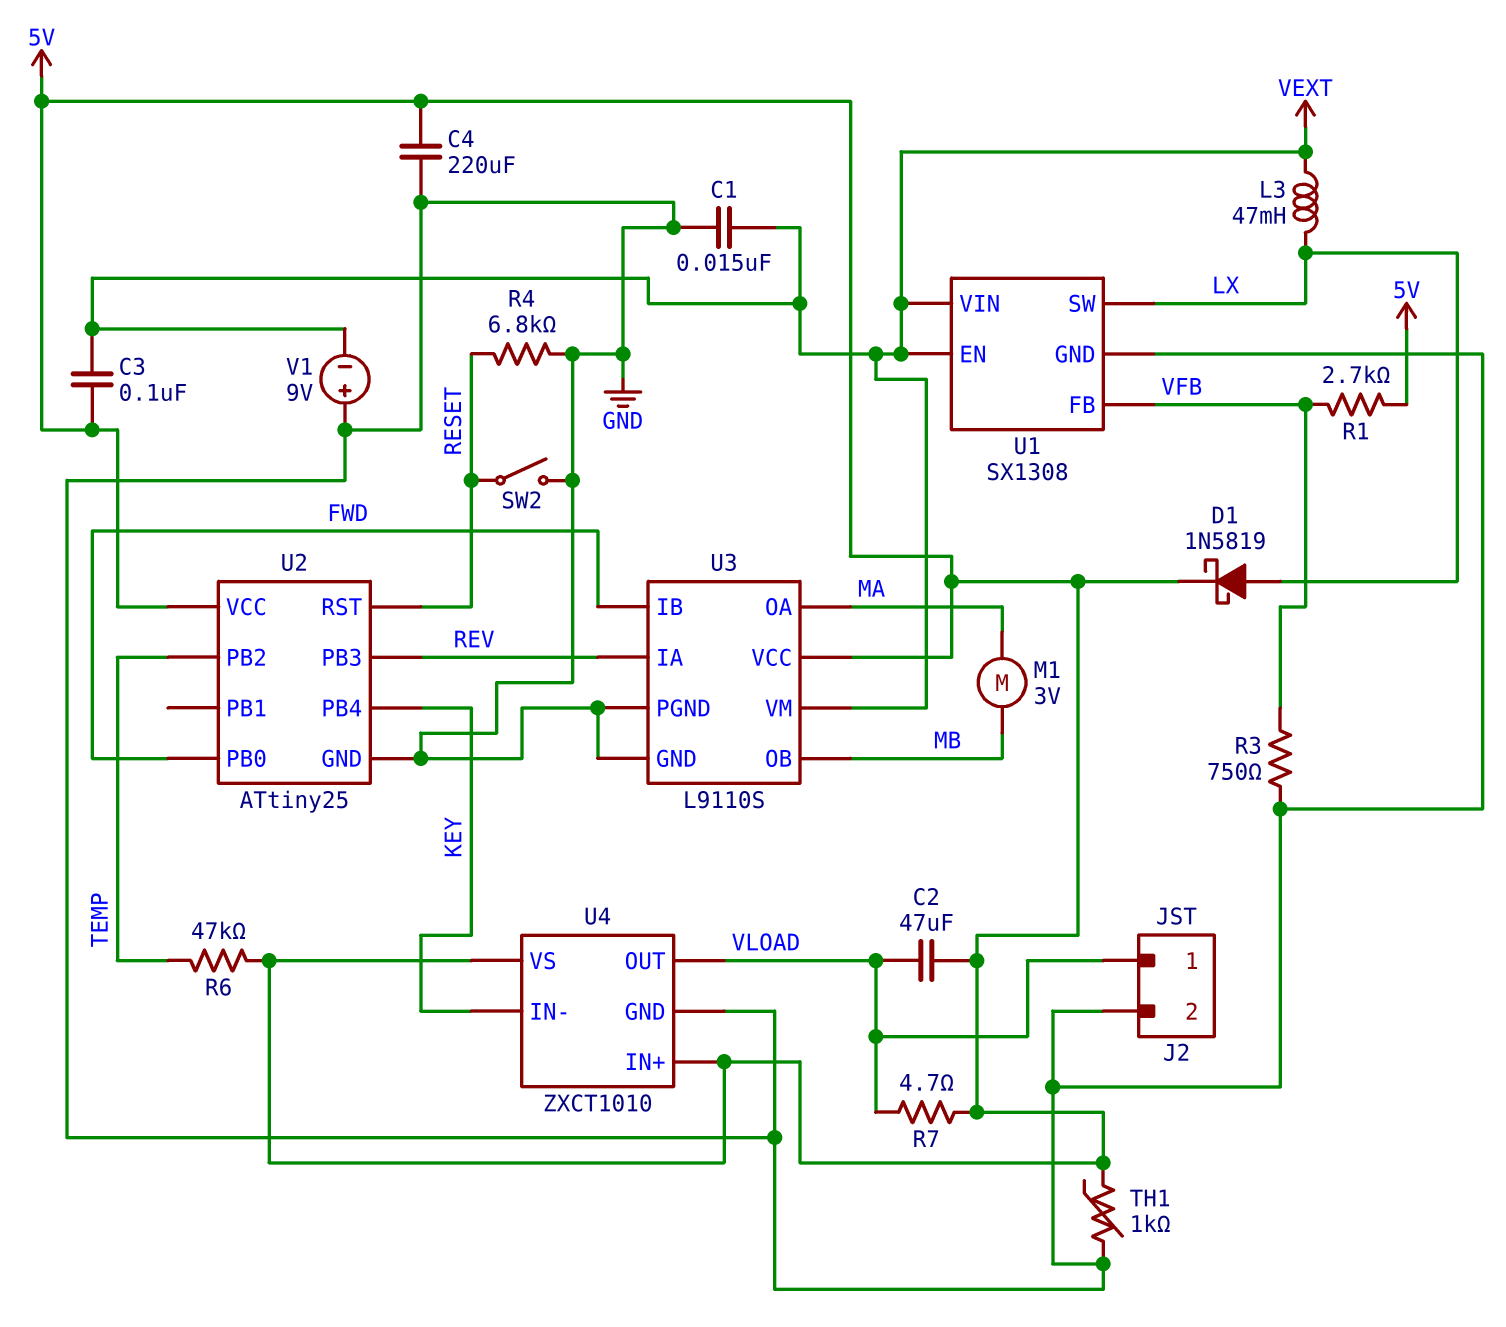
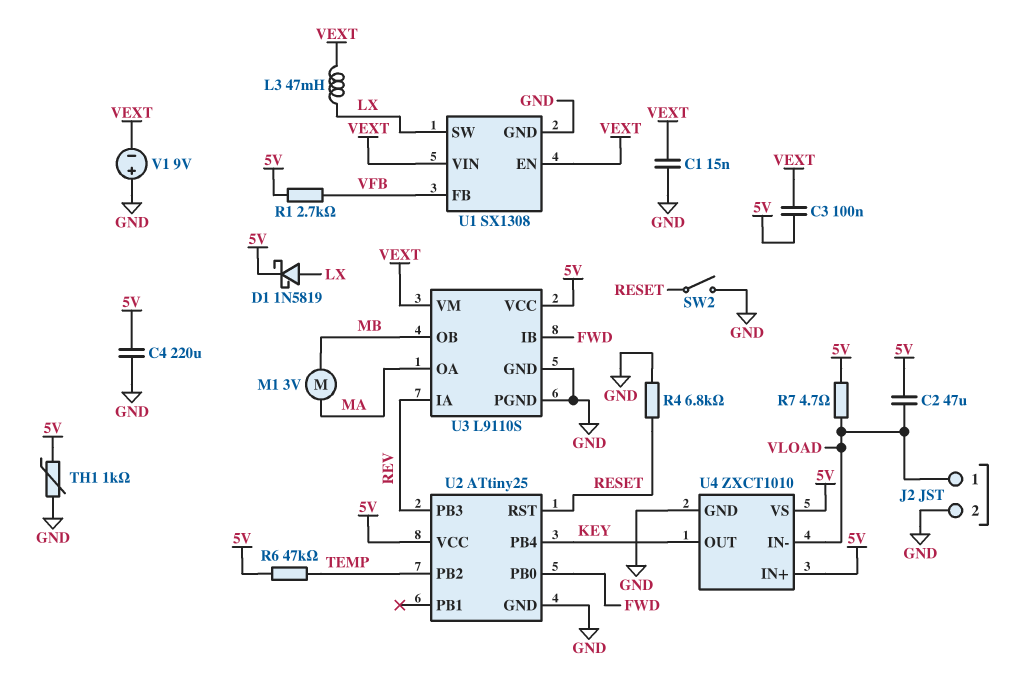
R3: 750 (GND, VFB) -> none
U4 pin IN-: KEY -> VLOAD
U4 pin OUT: VLOAD -> KEY

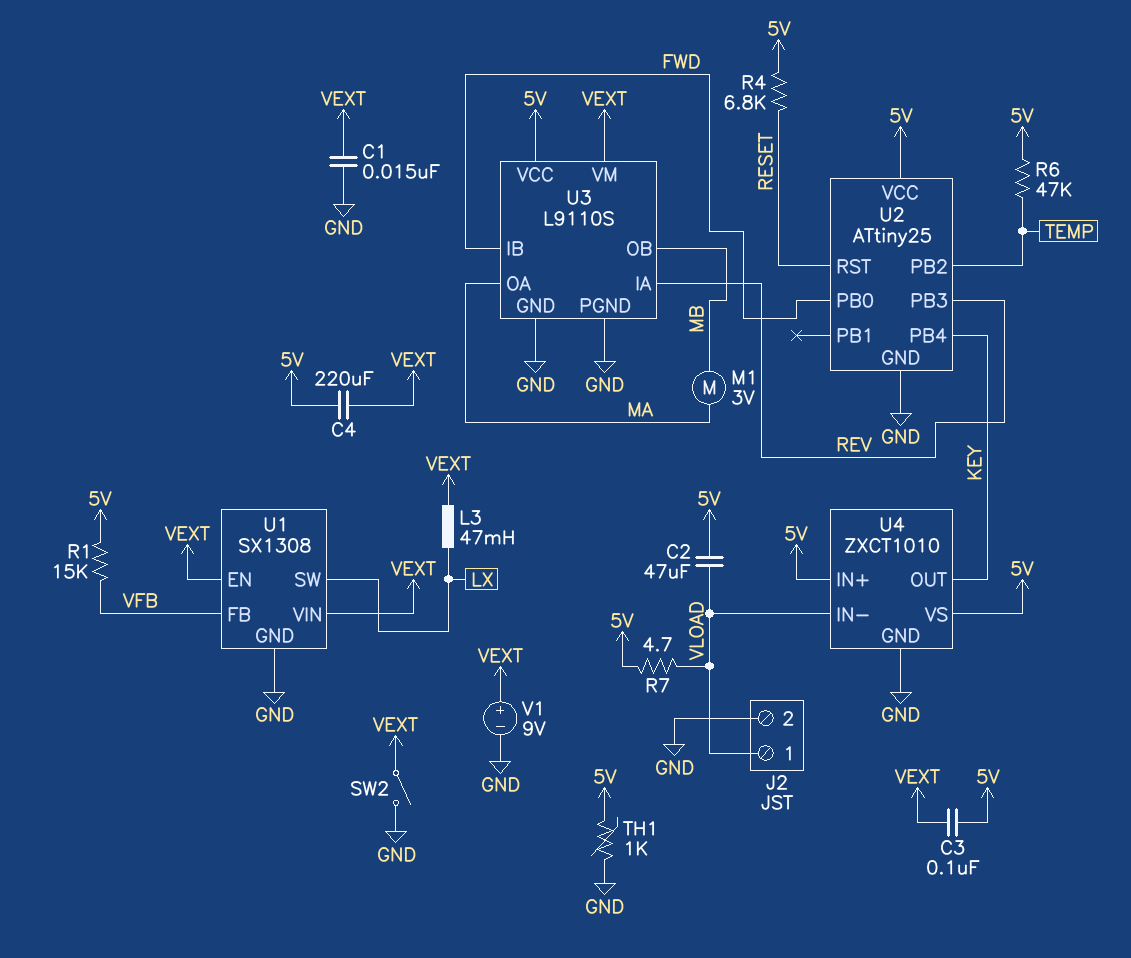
C4: 220uF (5V, GND) -> 220uF (5V, VEXT)
D1: schottky 1N5819 (A LX, K 5V) -> none
R1: 2.7k (5V, VFB) -> 15k (5V, VFB)
R4: 6.8k (GND, RESET) -> 6.8k (5V, RESET)
SW2: switch (GND, RESET) -> switch (GND, VEXT)
V1: 9V (plus GND, minus VEXT) -> 9V (plus VEXT, minus GND)

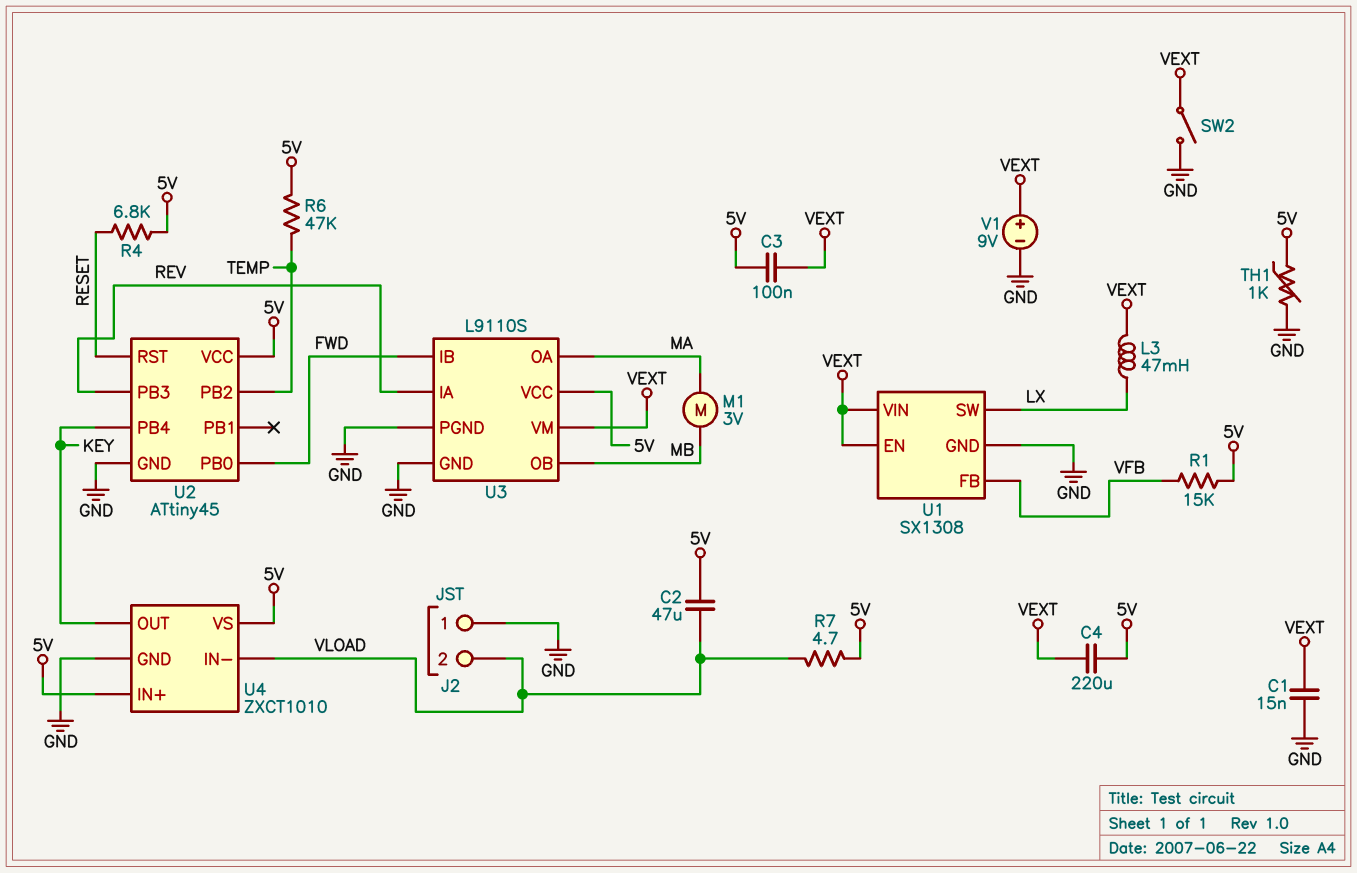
J2 pin 1: VLOAD -> GND
J2 pin 2: GND -> VLOAD
U2: ATtiny25 -> ATtiny45

